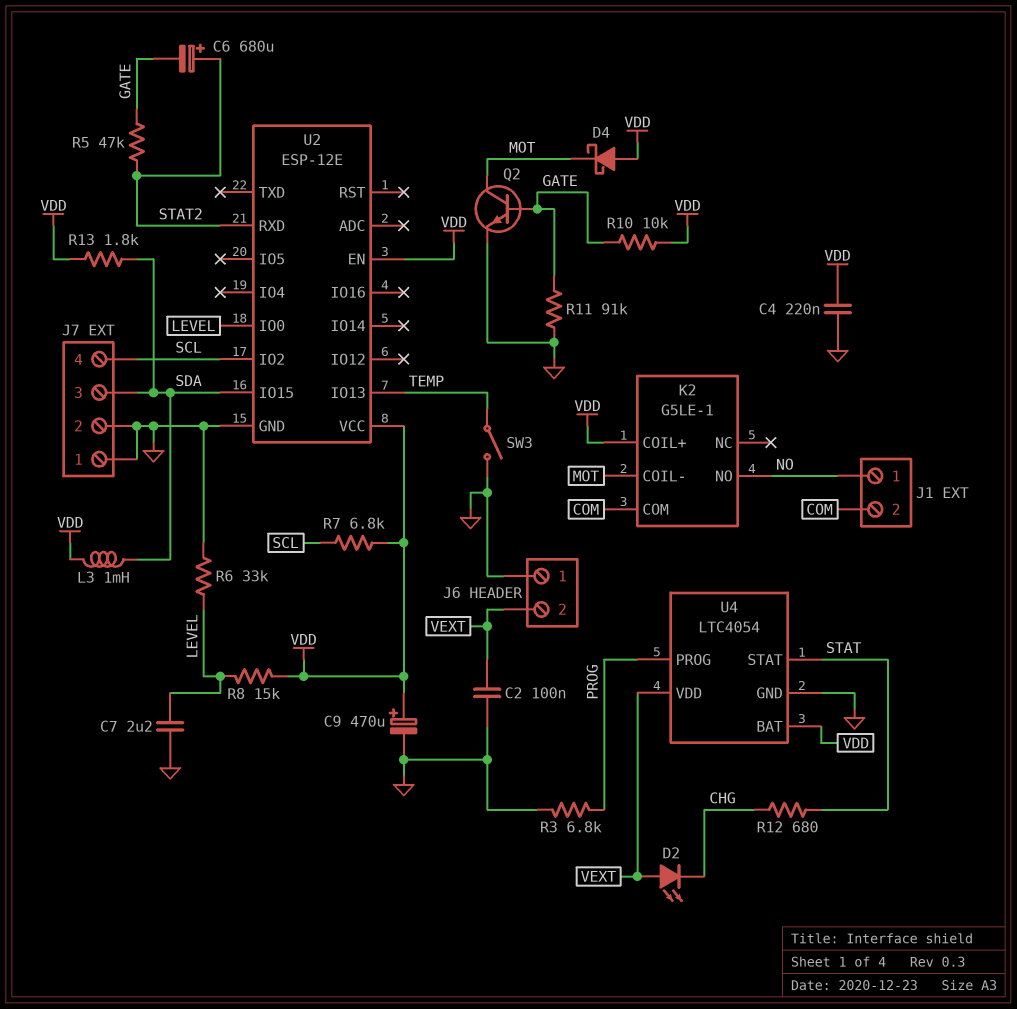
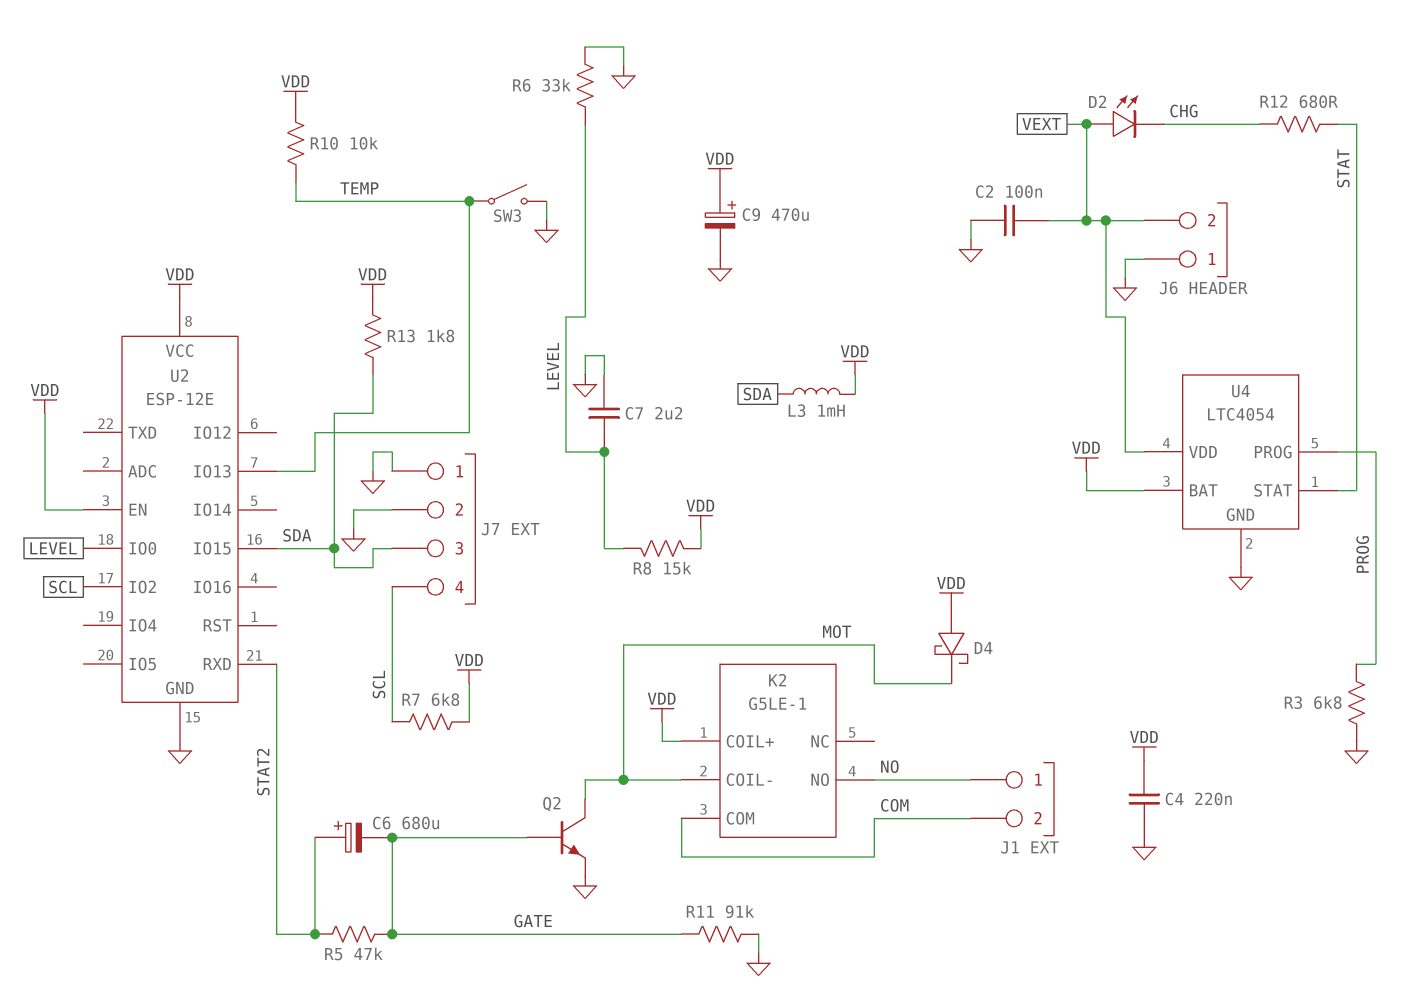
R10: 10k (GATE, VDD) -> 10k (TEMP, VDD)

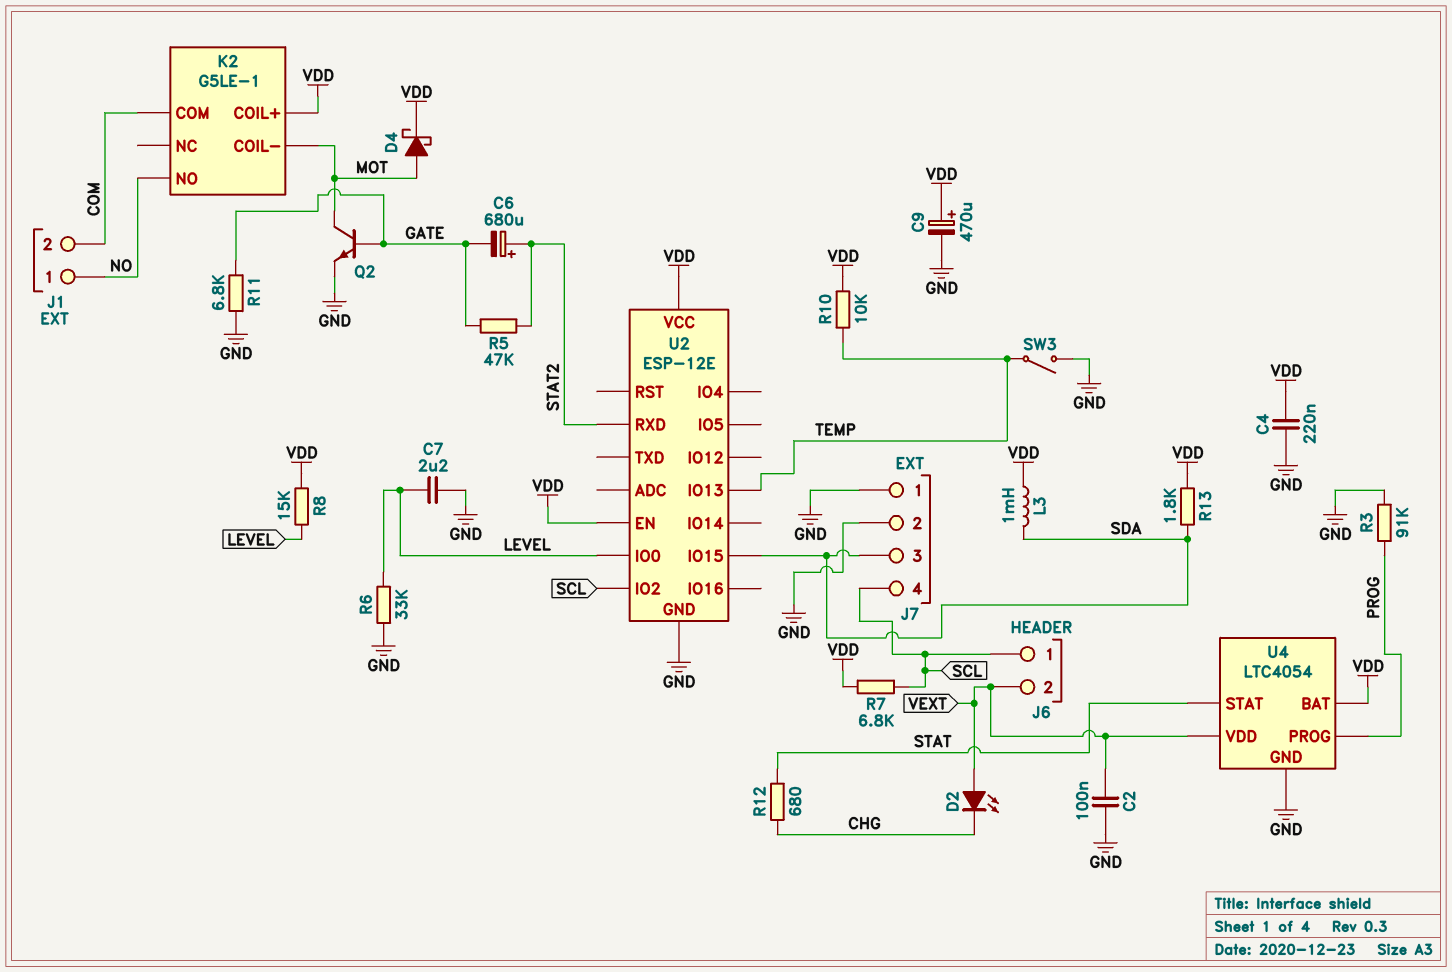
D4: schottky (A VDD, K MOT) -> schottky (A MOT, K VDD)
J6 pin 1: GND -> SCL
R3: 6.8k (GND, PROG) -> 91k (GND, PROG)
R11: 91k (GATE, GND) -> 6.8k (GATE, GND)

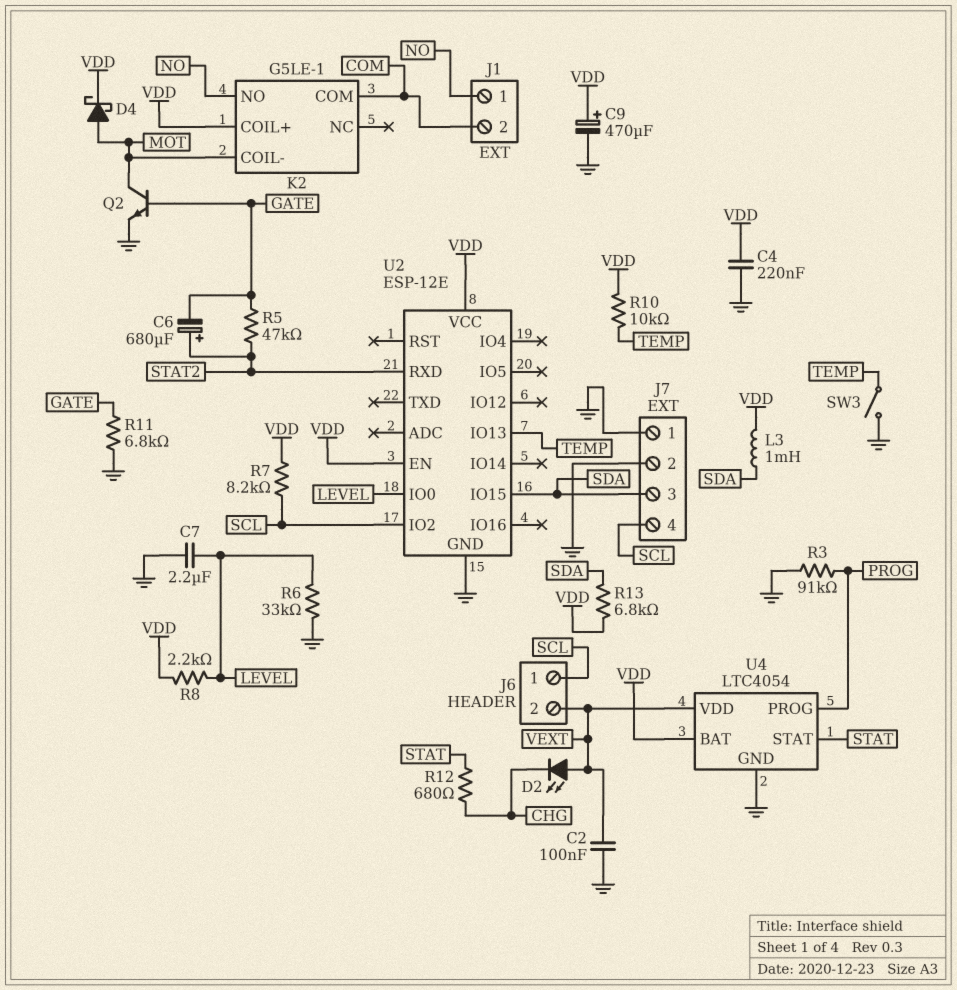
R7: 6.8k (SCL, VDD) -> 8.2k (SCL, VDD)
R8: 15k (LEVEL, VDD) -> 2.2k (LEVEL, VDD)
R13: 1.8k (SDA, VDD) -> 6.8k (SDA, VDD)

